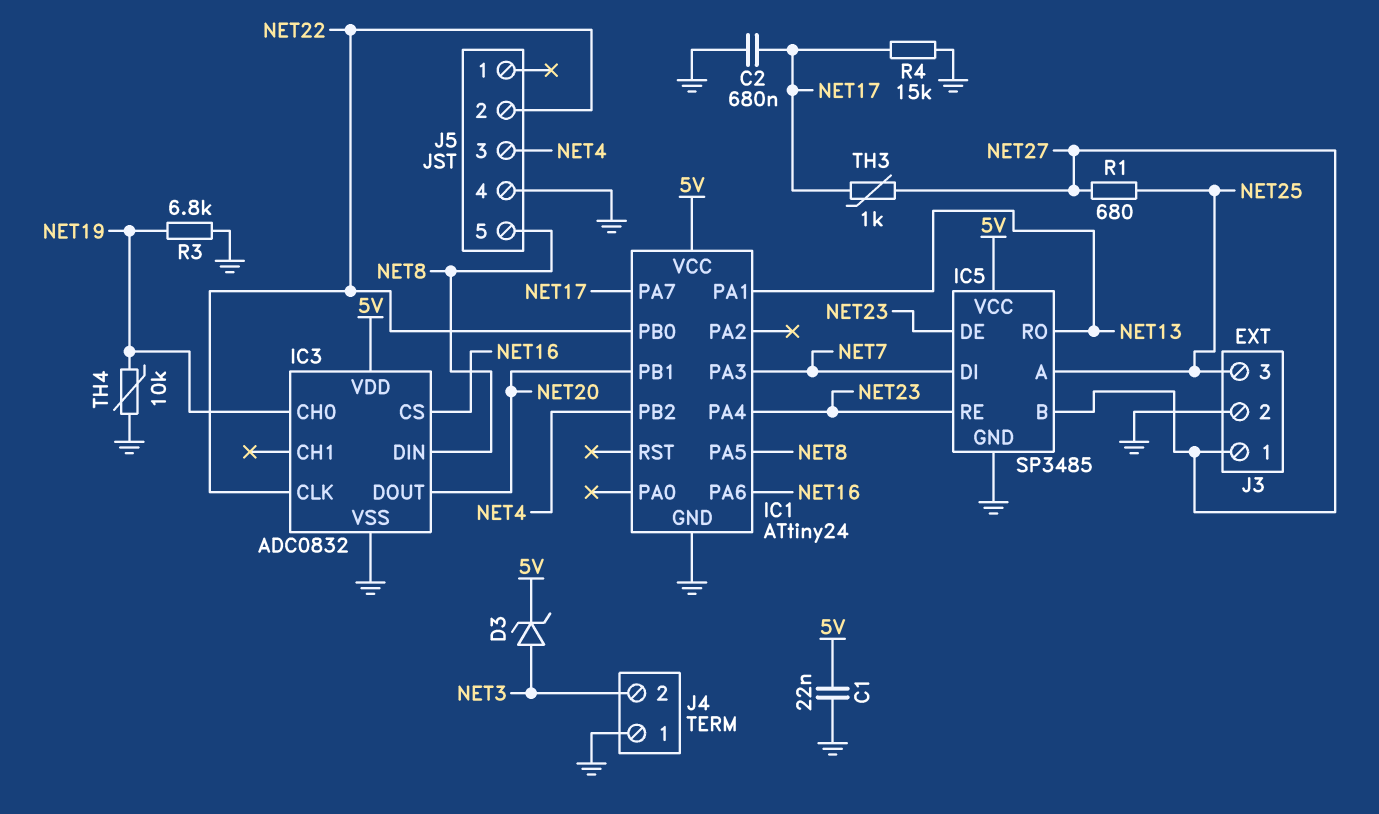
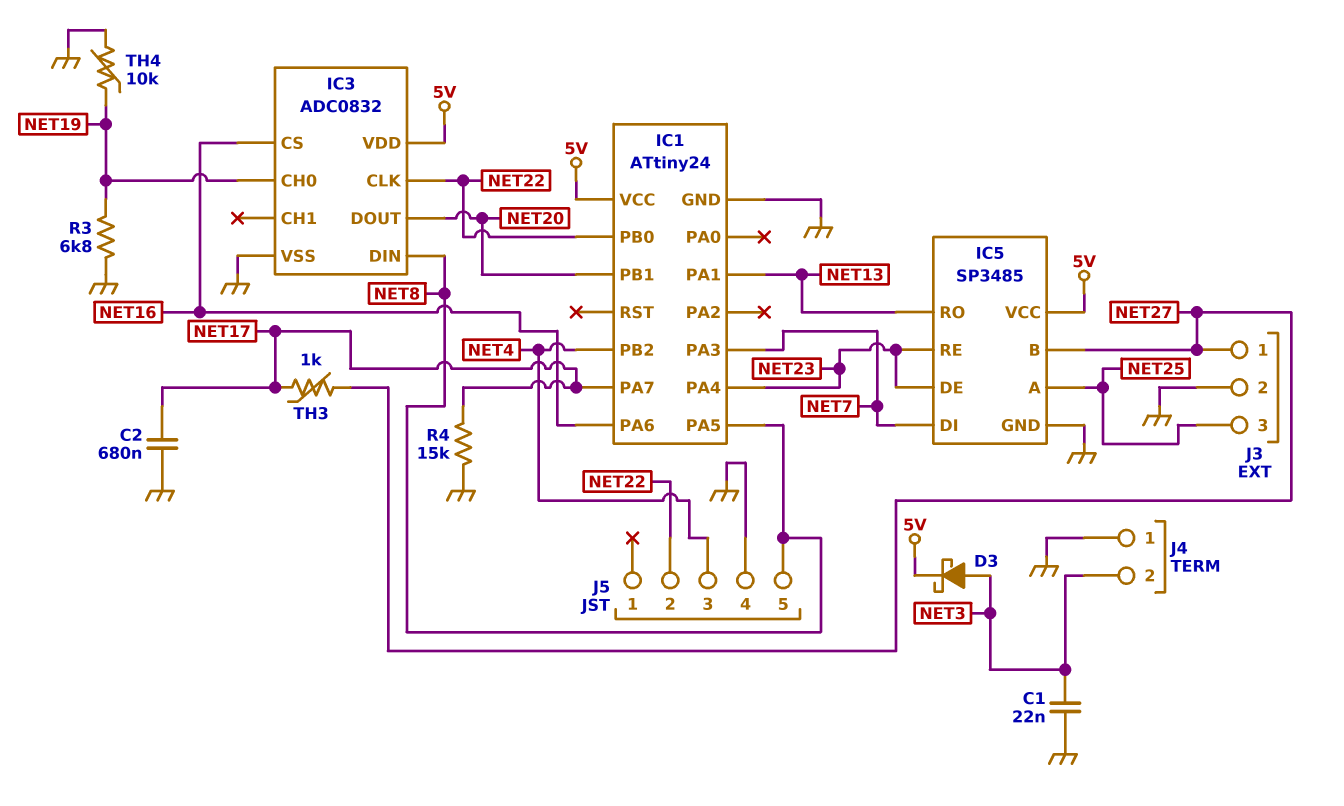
C1: 22nF (5V, GND) -> 22nF (GND, NET3)
D3: zener (A NET3, K 5V) -> schottky (A NET3, K 5V)
R1: 680 (NET25, NET27) -> none

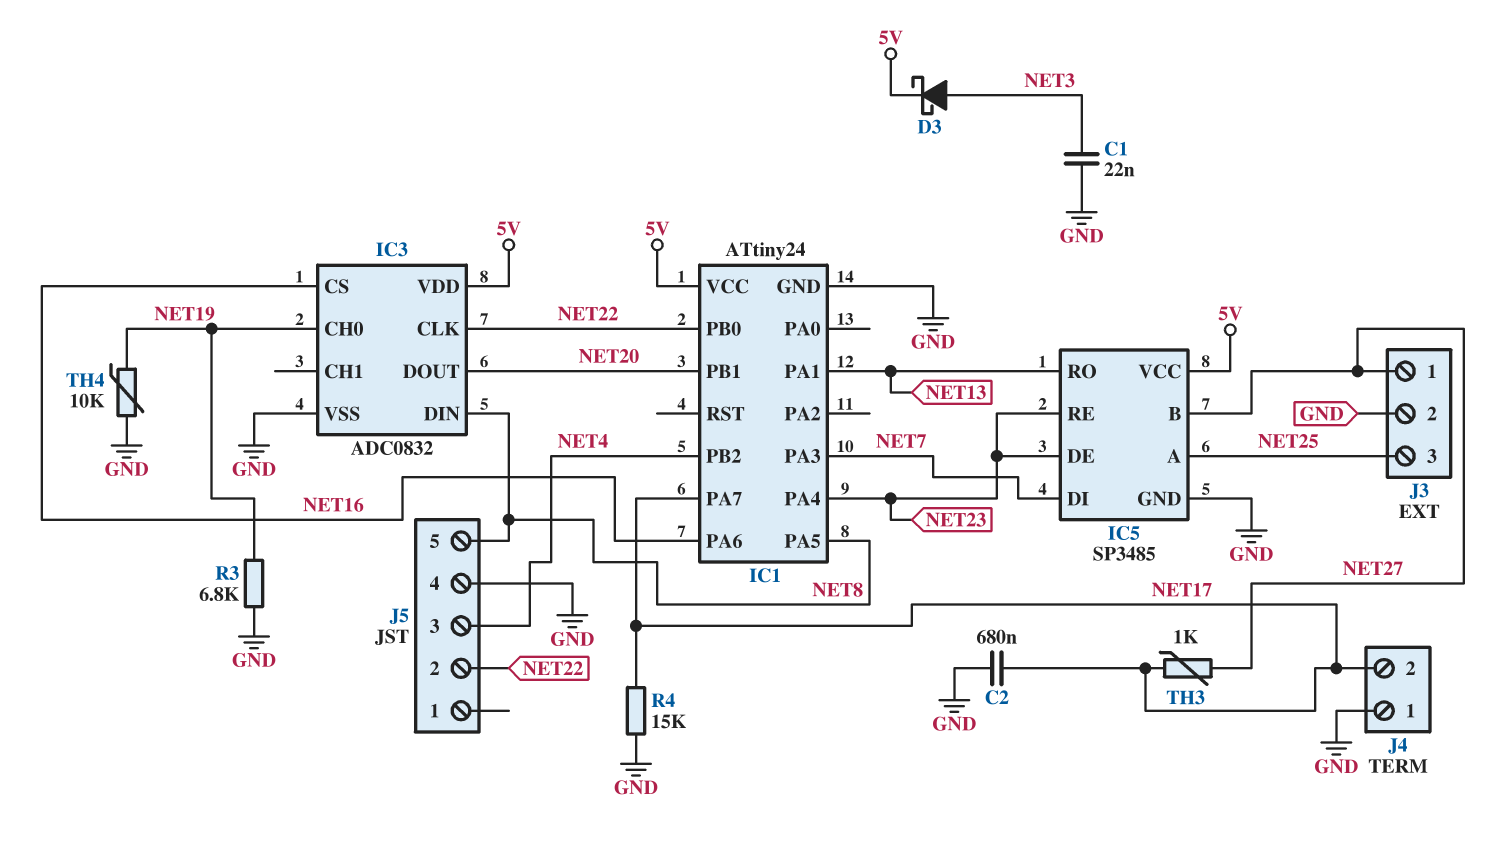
J4 pin 2: NET3 -> NET17

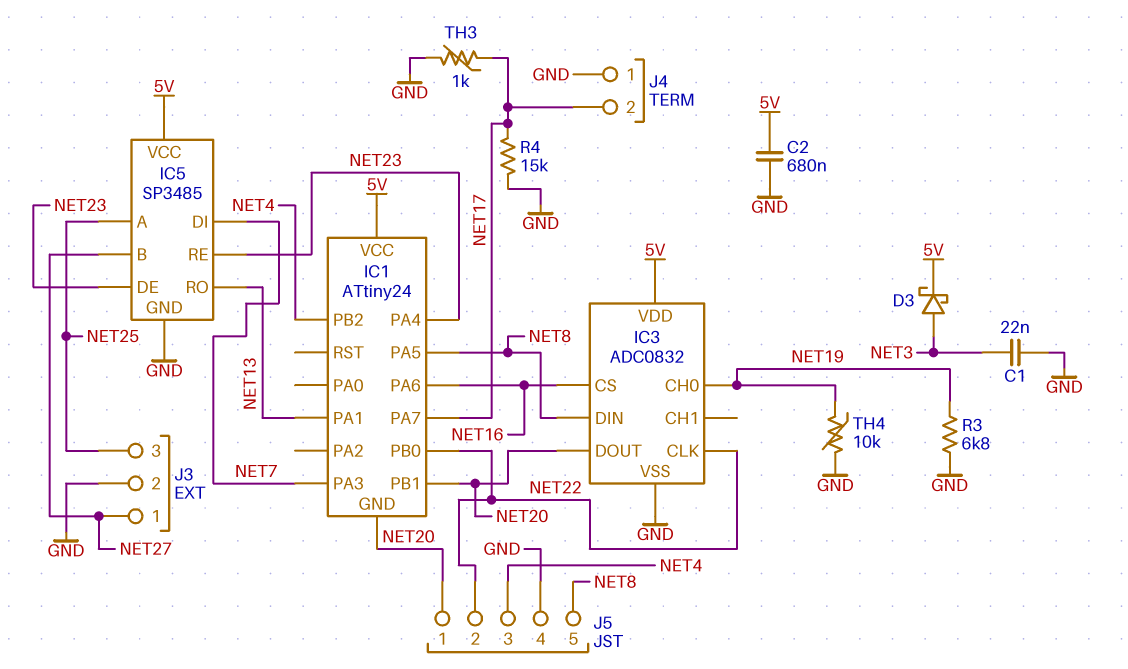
C2: 680nF (GND, NET17) -> 680nF (5V, GND)
IC1 pin GND: GND -> NET20
J5 pin 1: none -> NET20
TH3: 1k (NET17, NET27) -> 1k (GND, NET17)

